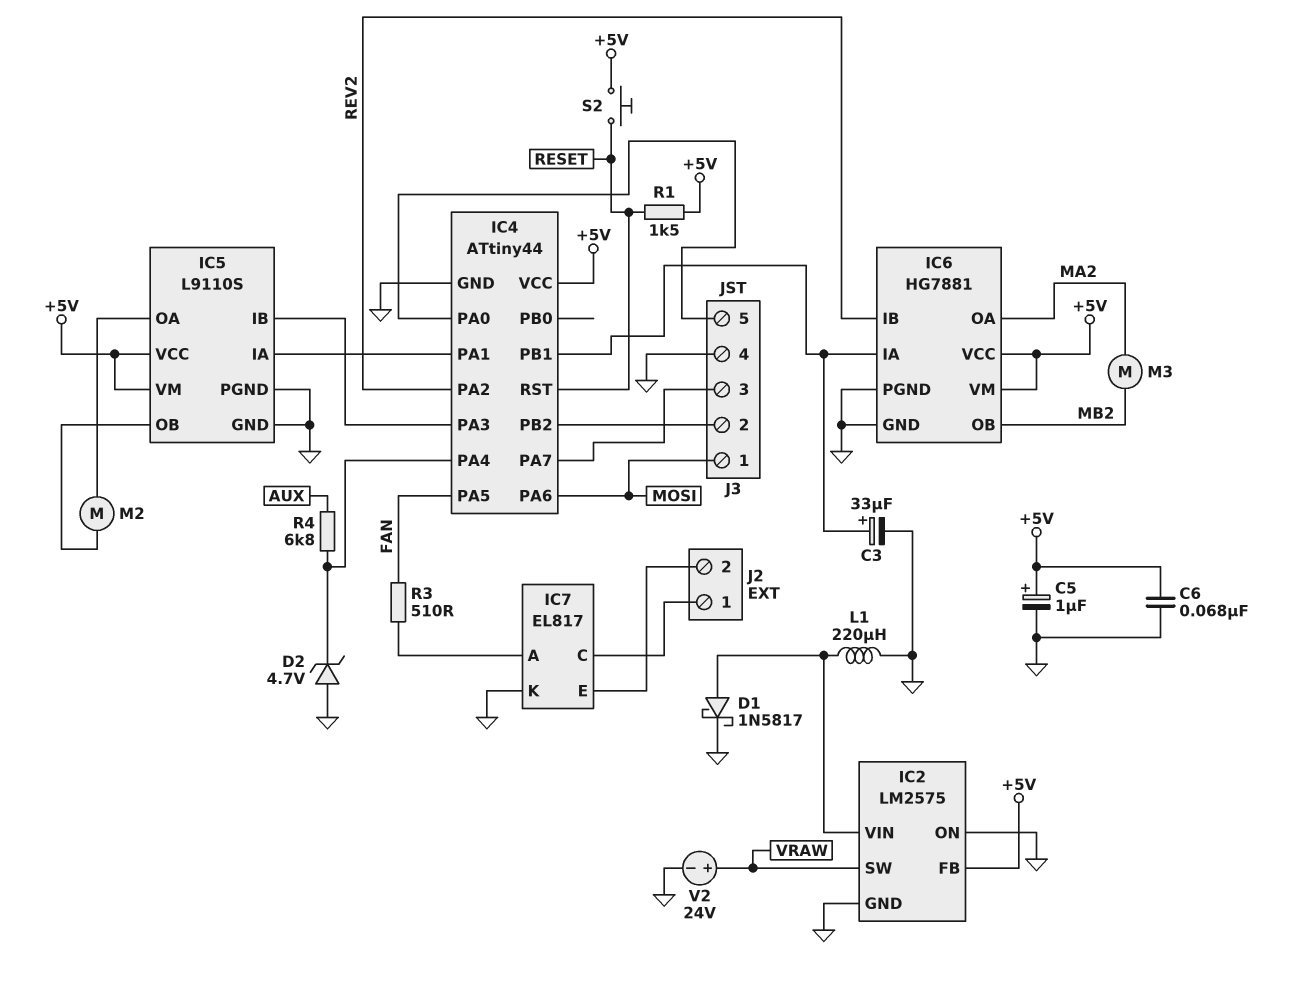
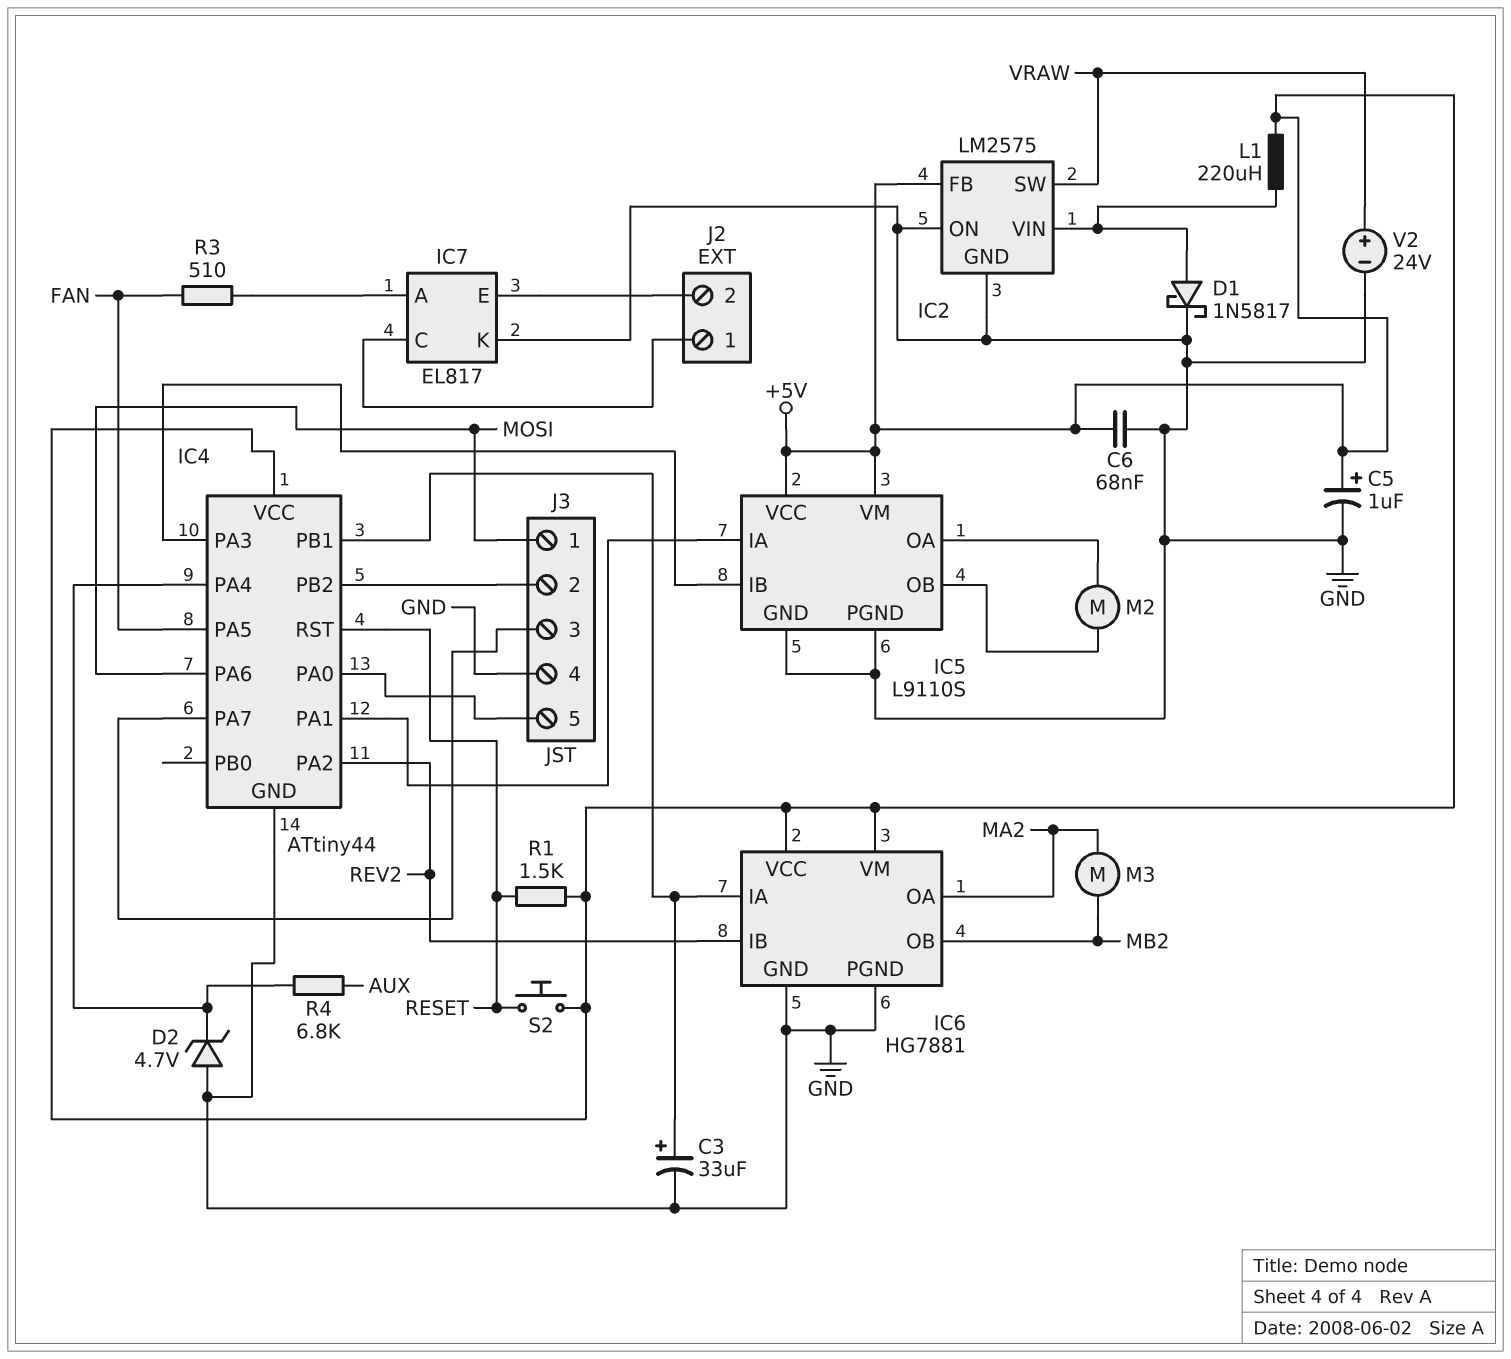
L1: 220uH (GND, IC2/VIN) -> 220uH (+5V, IC2/VIN)

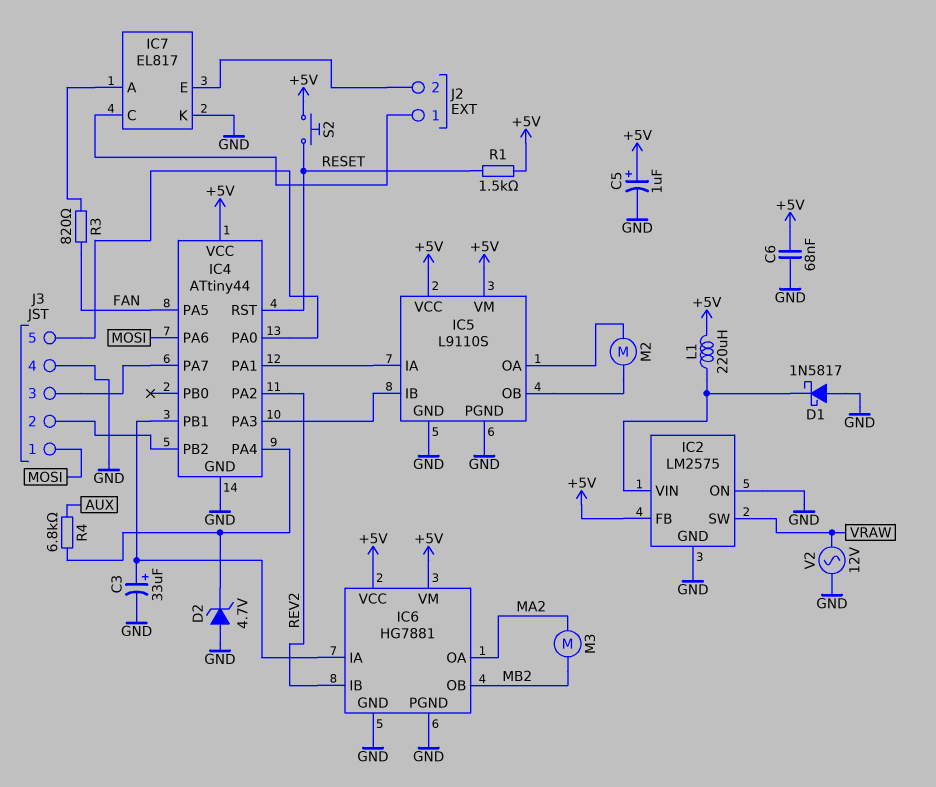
D1: schottky 1N5817 (A IC2/VIN, K GND) -> schottky 1N5817 (A GND, K IC2/VIN)
R3: 510 (FAN, IC7/A) -> 820 (FAN, IC7/A)
V2: 24V (plus VRAW, minus GND) -> AC 12V (GND, VRAW)

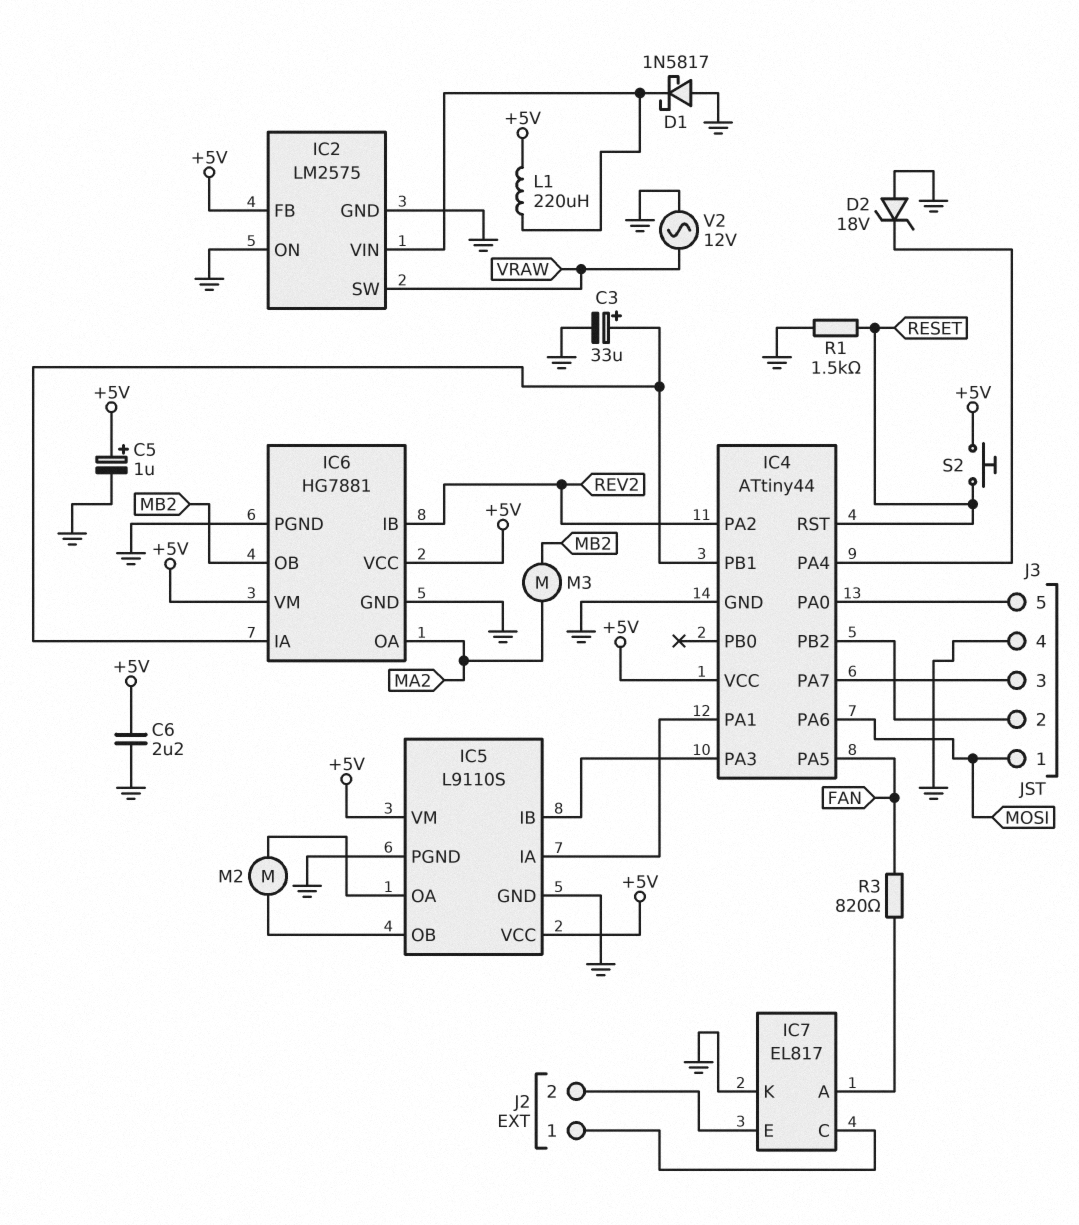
C6: 68nF (+5V, GND) -> 2.2uF (+5V, GND)
D2: zener 4.7V (A GND, K IC4/PA4) -> zener 18V (A GND, K IC4/PA4)
R1: 1.5k (+5V, RESET) -> 1.5k (GND, RESET)
R4: 6.8k (AUX, IC4/PA4) -> none

